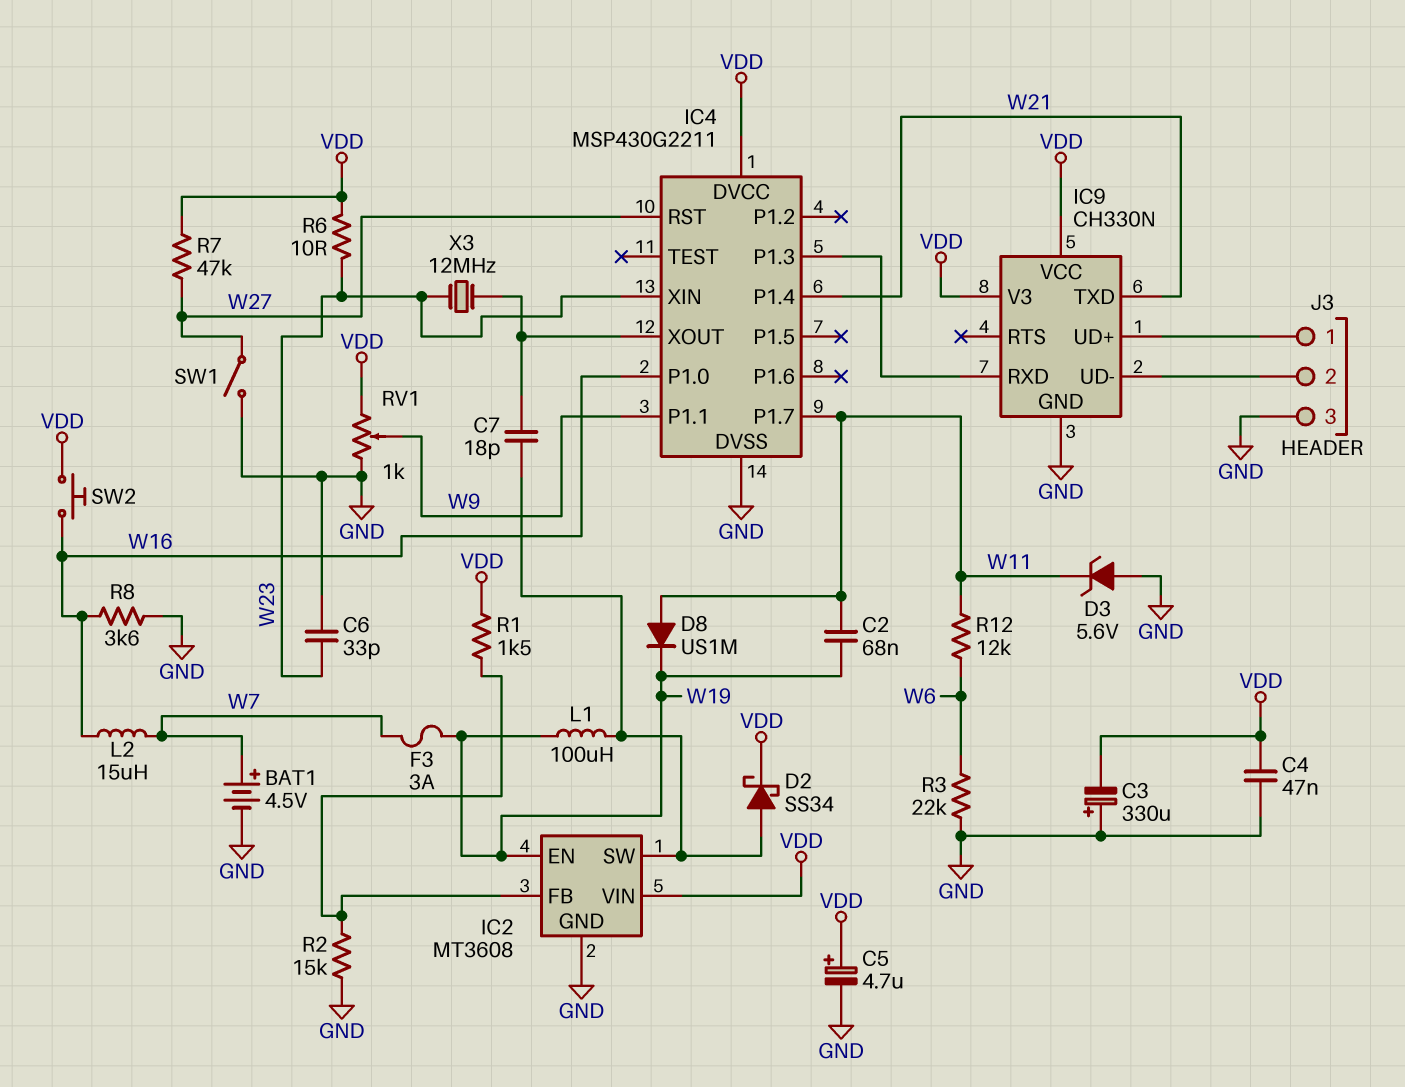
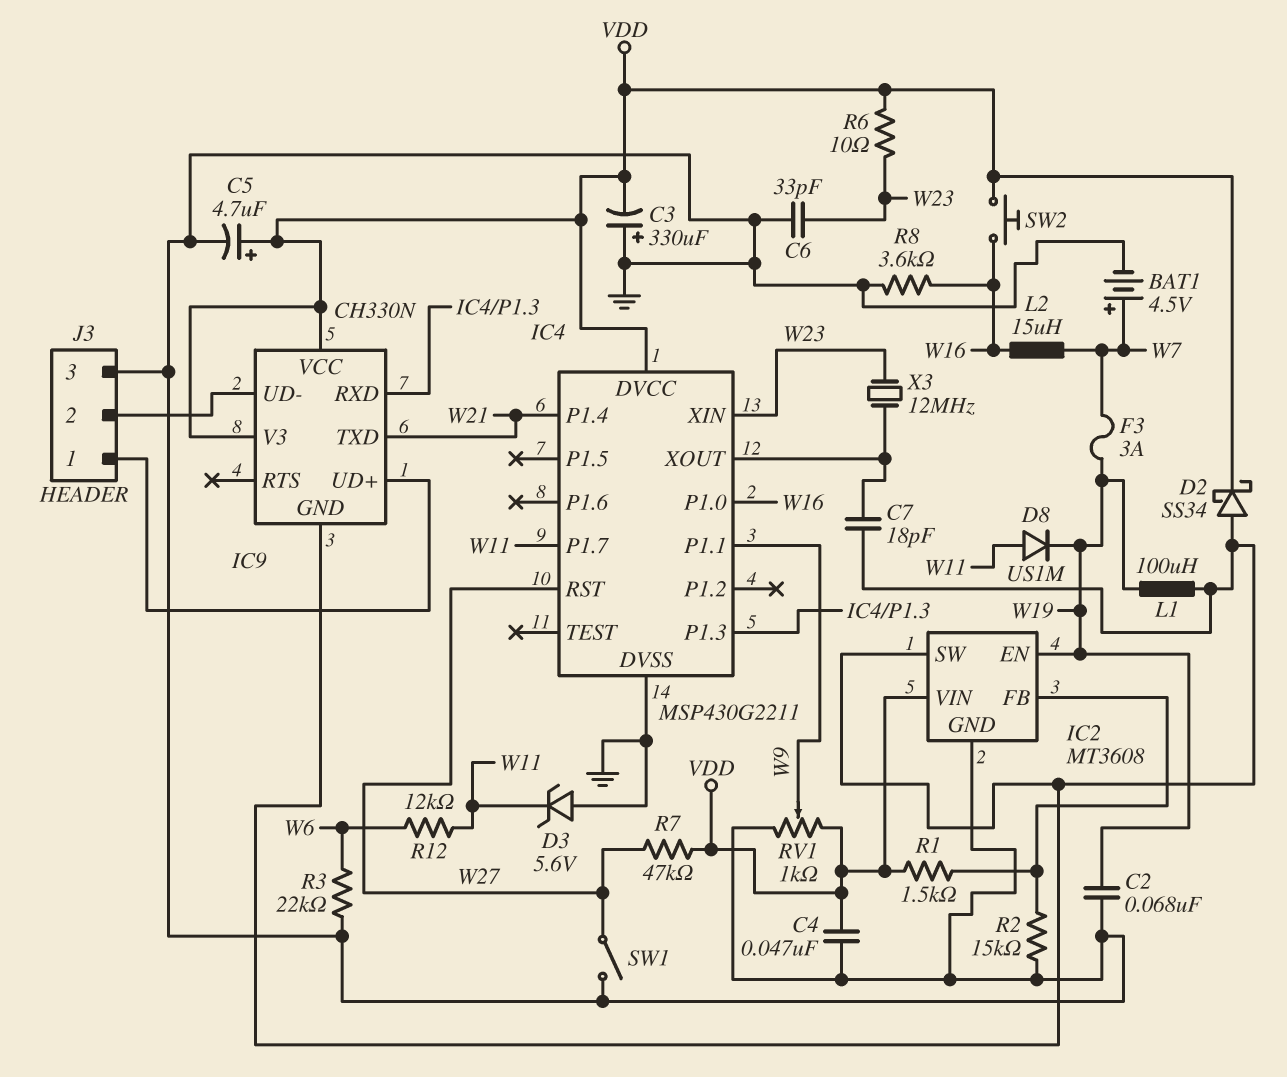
C2: 68nF (W11, W19) -> 68nF (GND, W19)
IC9 pin GND: GND -> IC2/SW

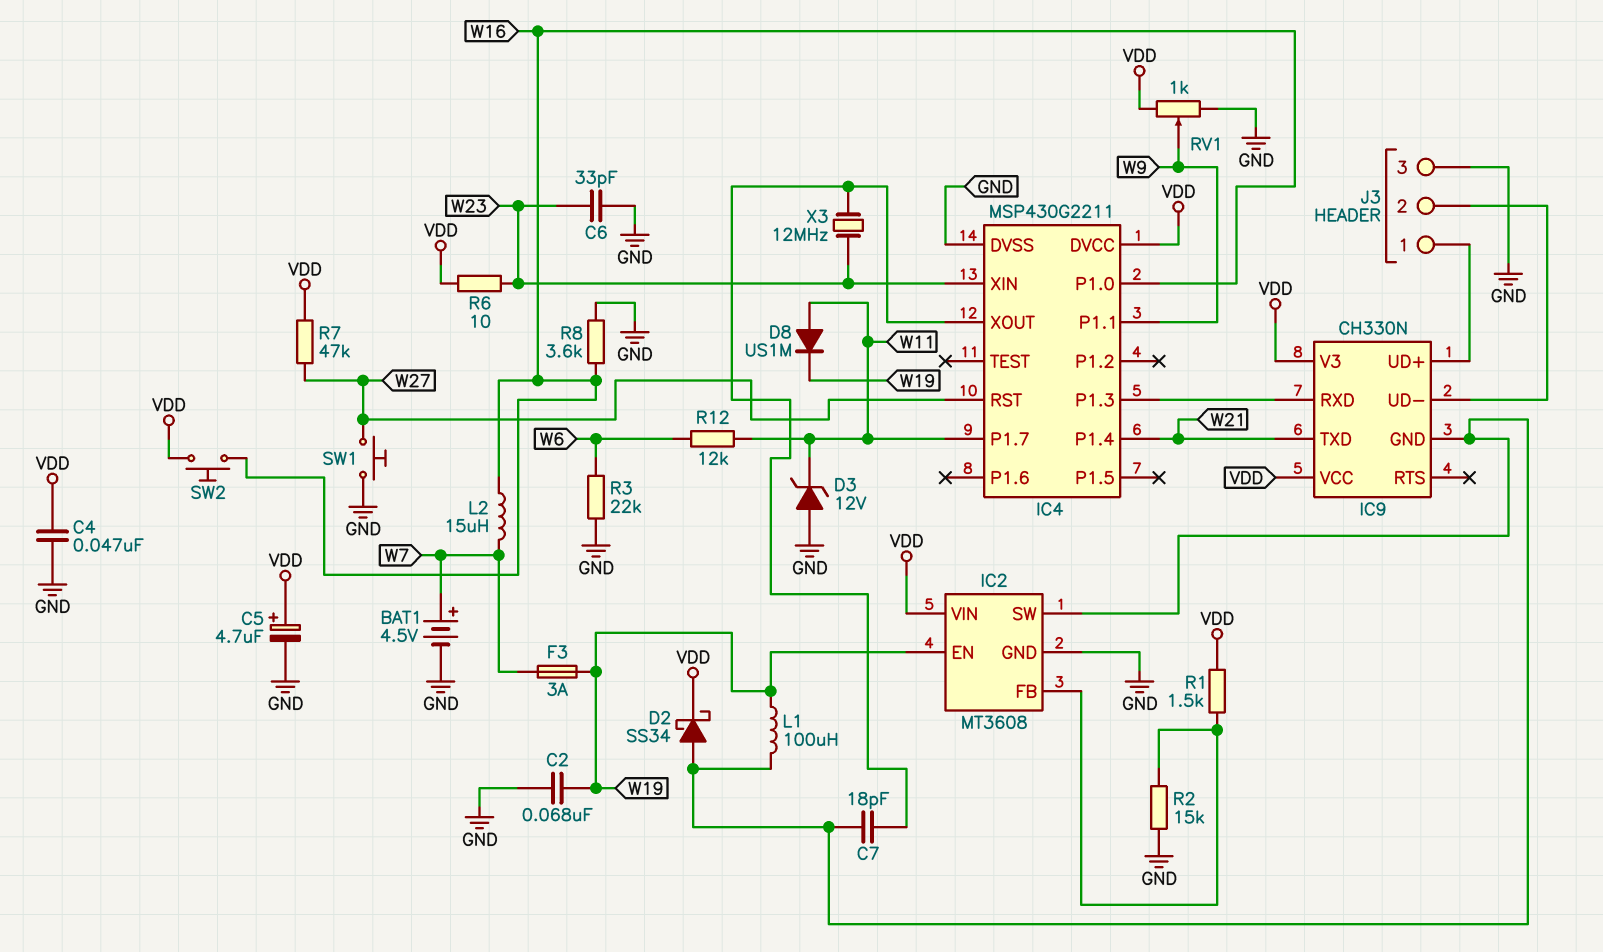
C3: 330uF (plus GND, minus VDD) -> none
D3: zener 5.6V (A GND, K W11) -> zener 12V (A GND, K W11)
SW1: switch (GND, W27) -> button (GND, W27)

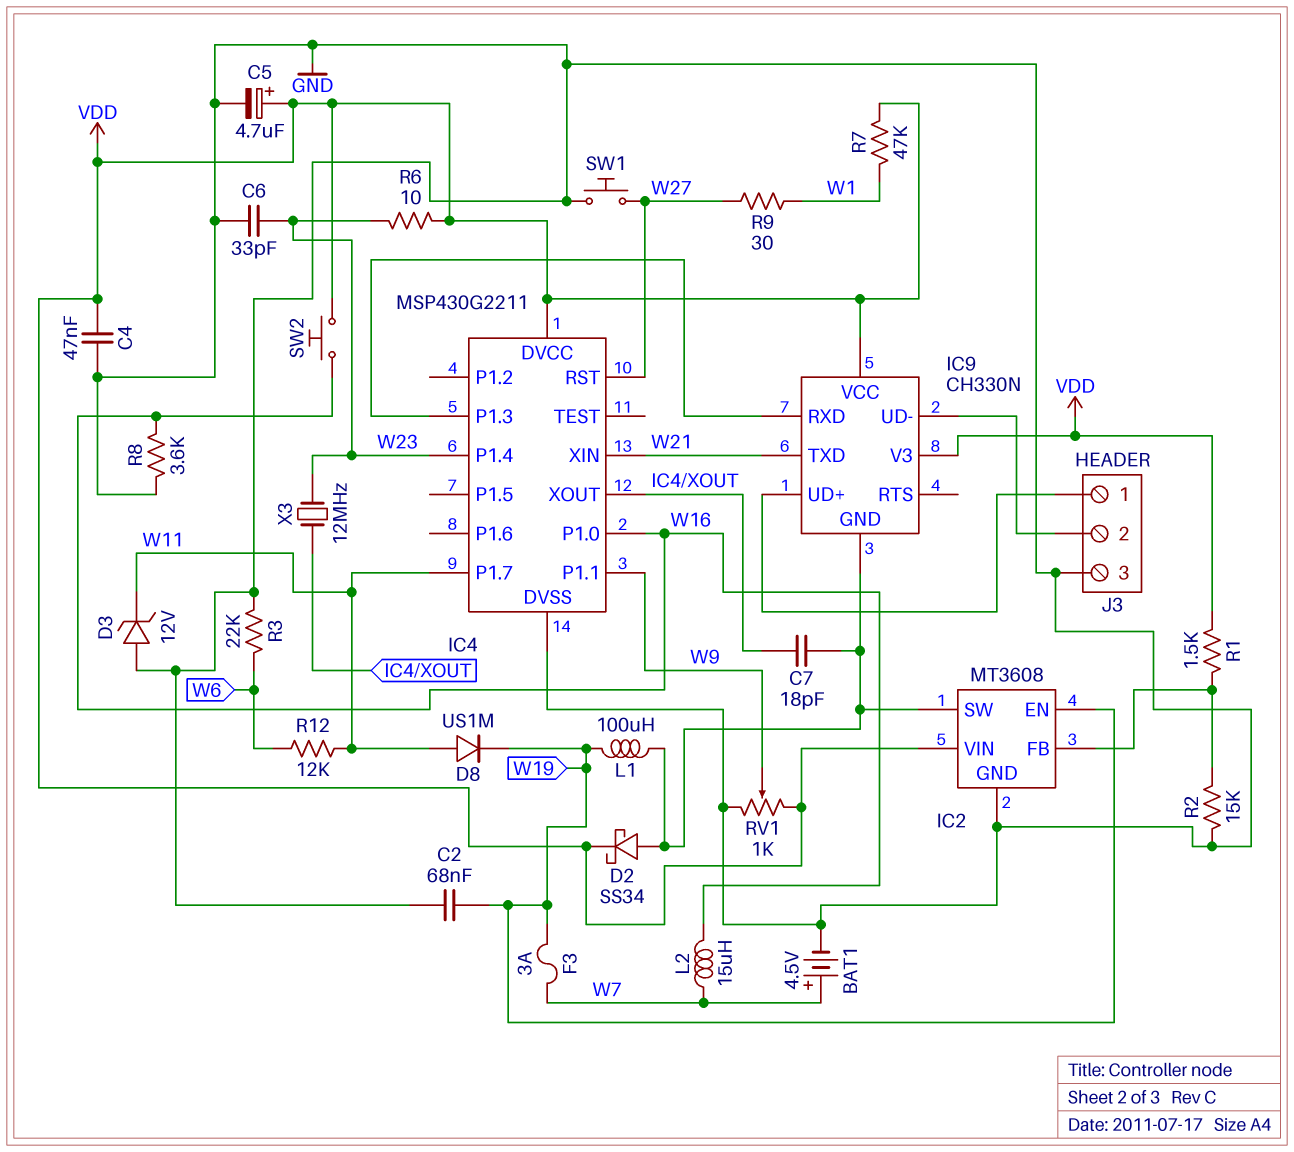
IC4 pin P1.4: W21 -> W23
IC4 pin XIN: W23 -> W21
R7: 47k (VDD, W27) -> 47k (VDD, W1)
R9: none -> 30 (W1, W27)

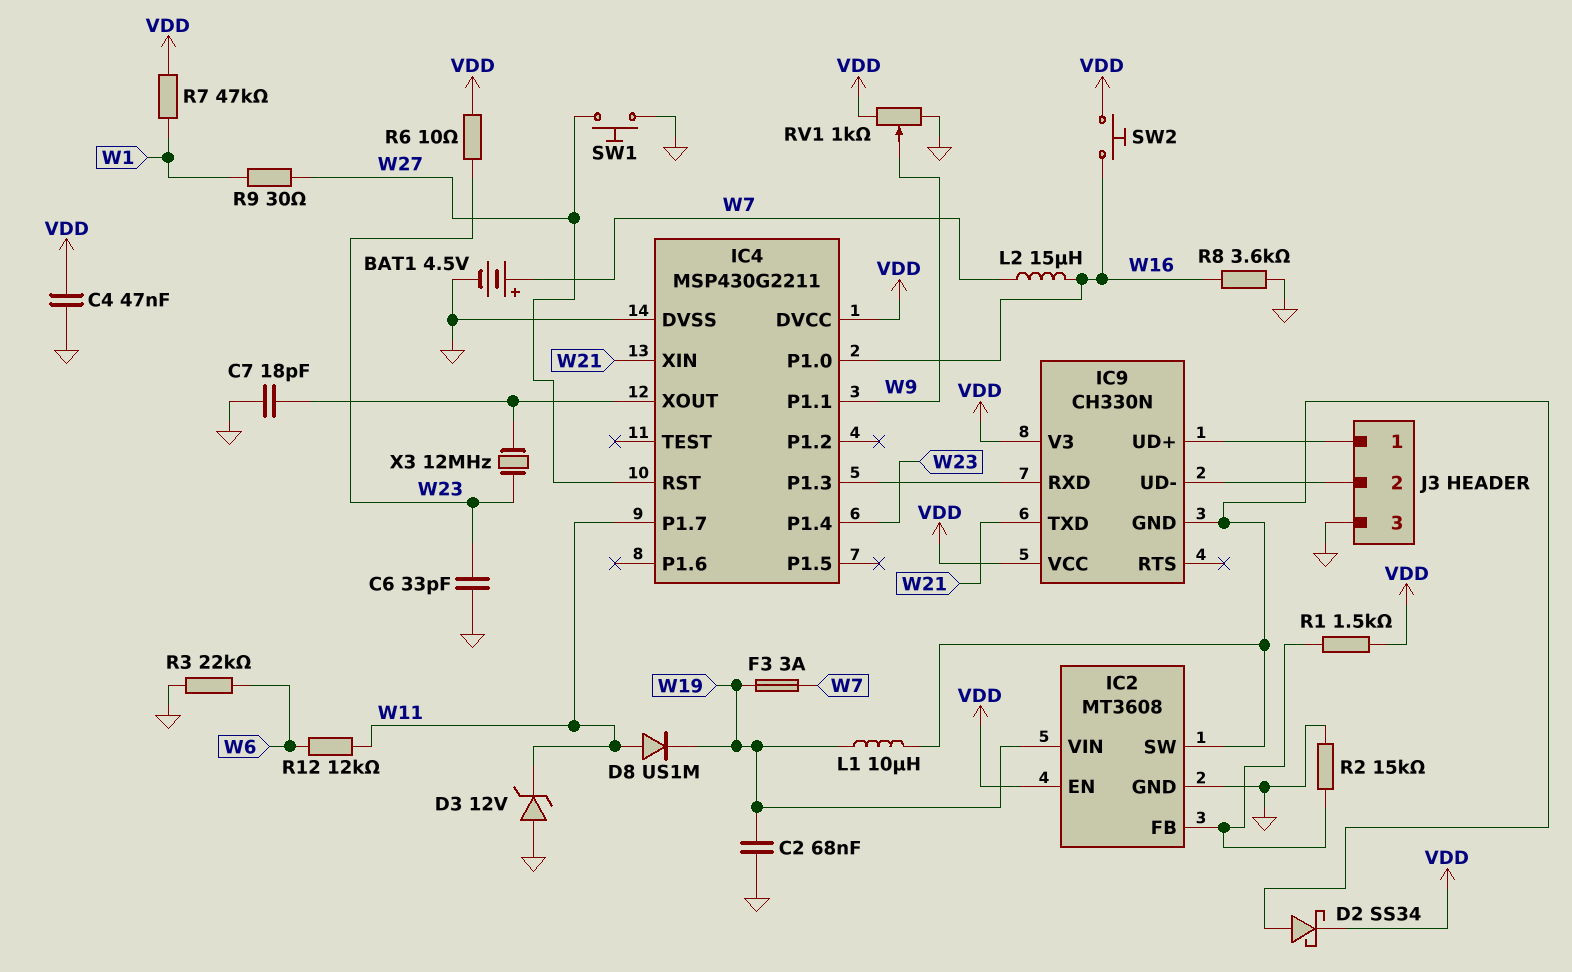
C5: 4.7uF (plus VDD, minus GND) -> none
C7: 18pF (IC2/SW, IC4/XOUT) -> 18pF (GND, IC4/XOUT)
IC2 pin EN: W19 -> VDD
IC2 pin VIN: VDD -> W19
L1: 100uH (IC2/SW, W19) -> 10uH (IC2/SW, W19)

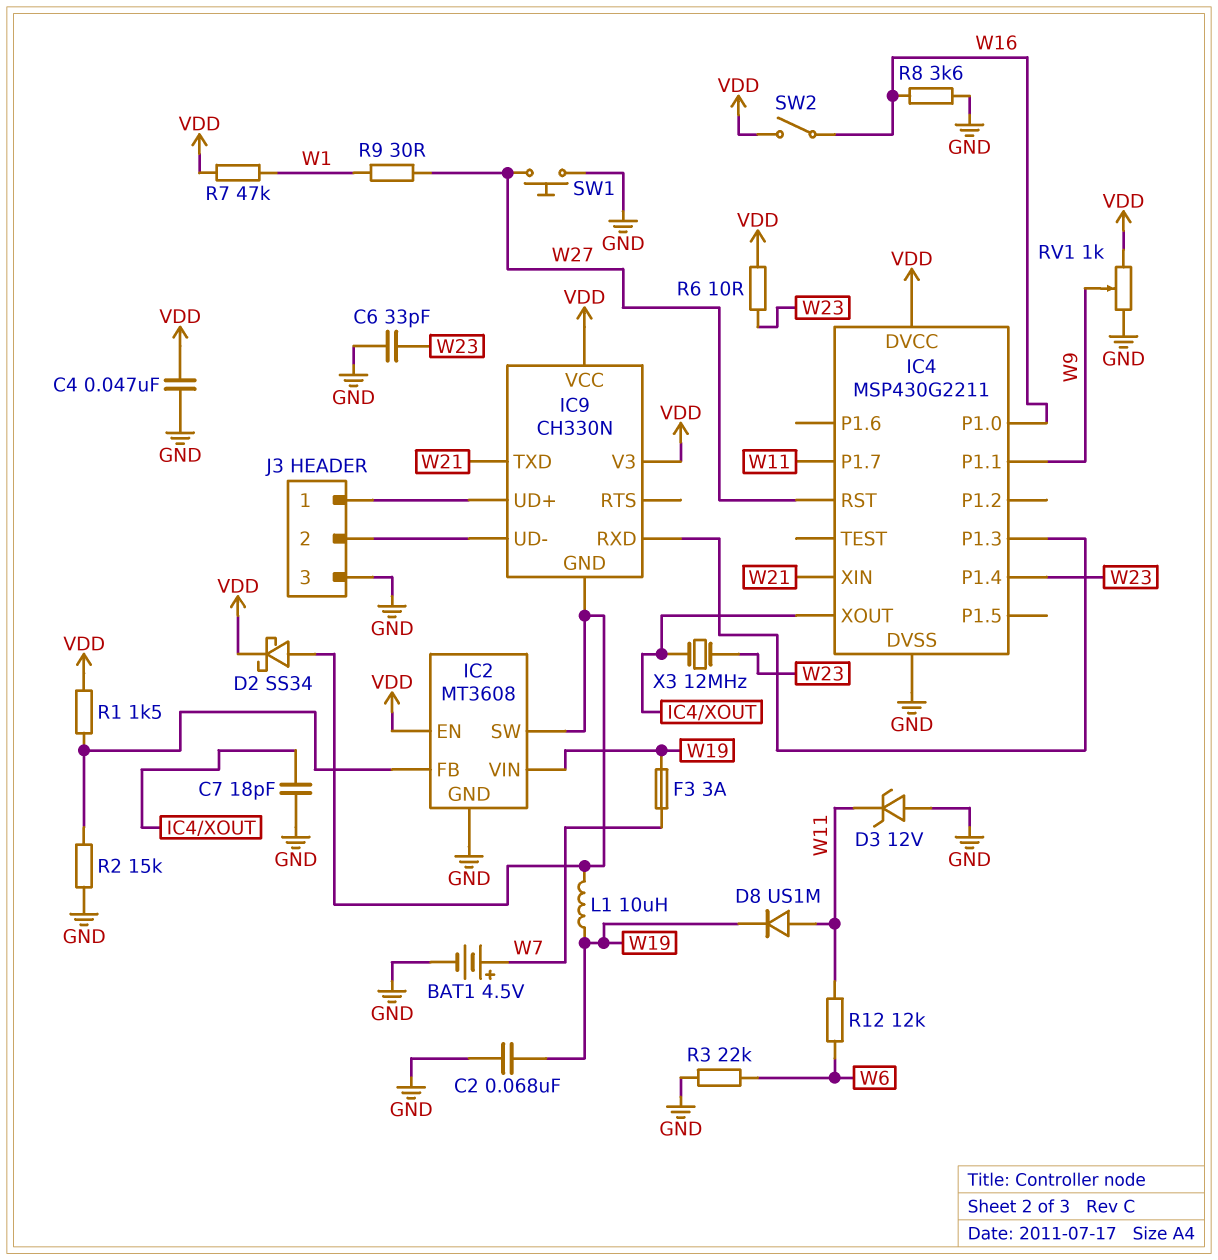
L2: 15uH (W7, W16) -> none
SW2: button (VDD, W16) -> switch (VDD, W16)

